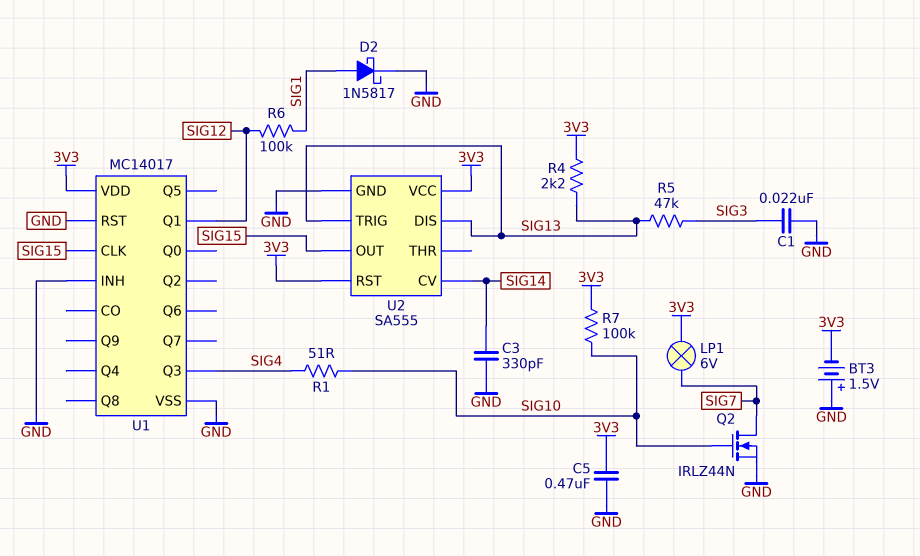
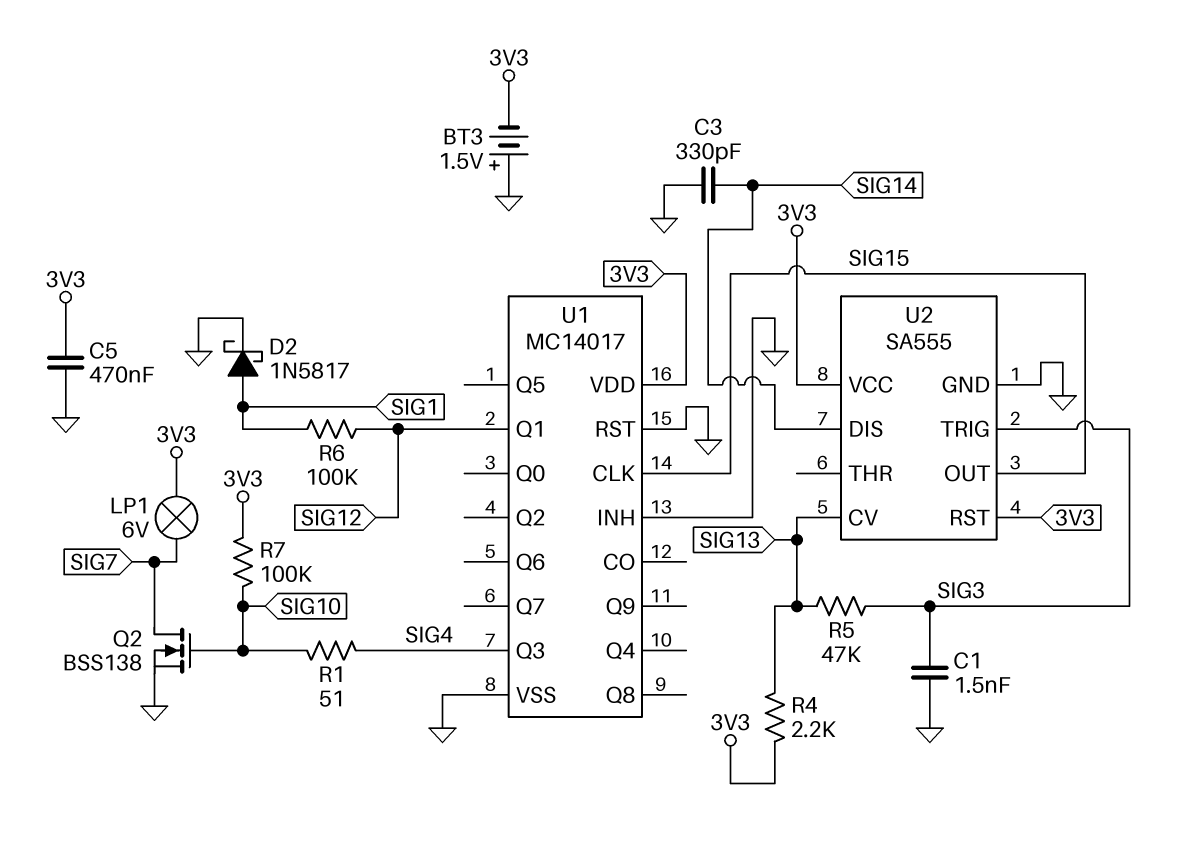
C1: 22nF (GND, SIG3) -> 1.5nF (GND, SIG3)
Q2: NMOS IRLZ44N (G SIG10, D SIG7, S GND) -> NMOS BSS138 (G SIG10, D SIG7, S GND)
U2 pin CV: SIG14 -> SIG13
U2 pin DIS: SIG13 -> SIG14
U2 pin TRIG: SIG13 -> SIG3

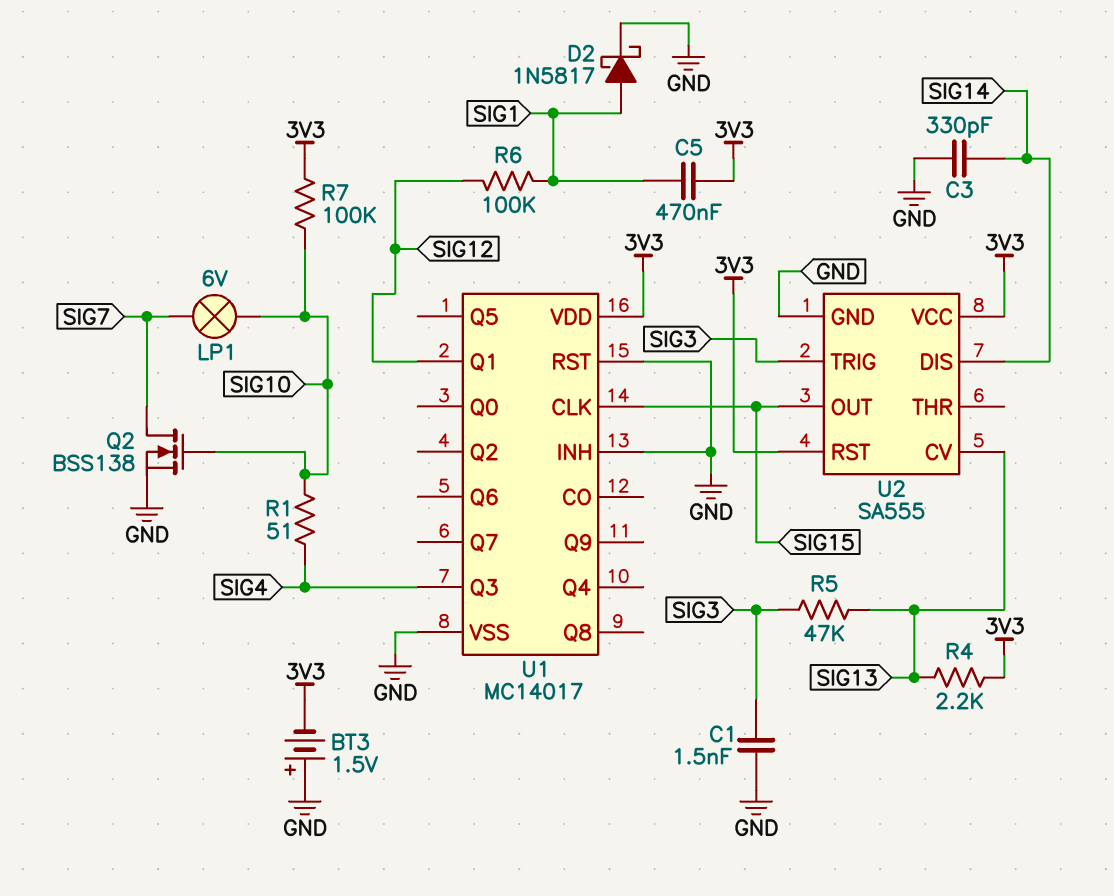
C5: 470nF (3V3, GND) -> 470nF (3V3, SIG1)
LP1: lamp 6V (3V3, SIG7) -> lamp 6V (SIG7, SIG10)

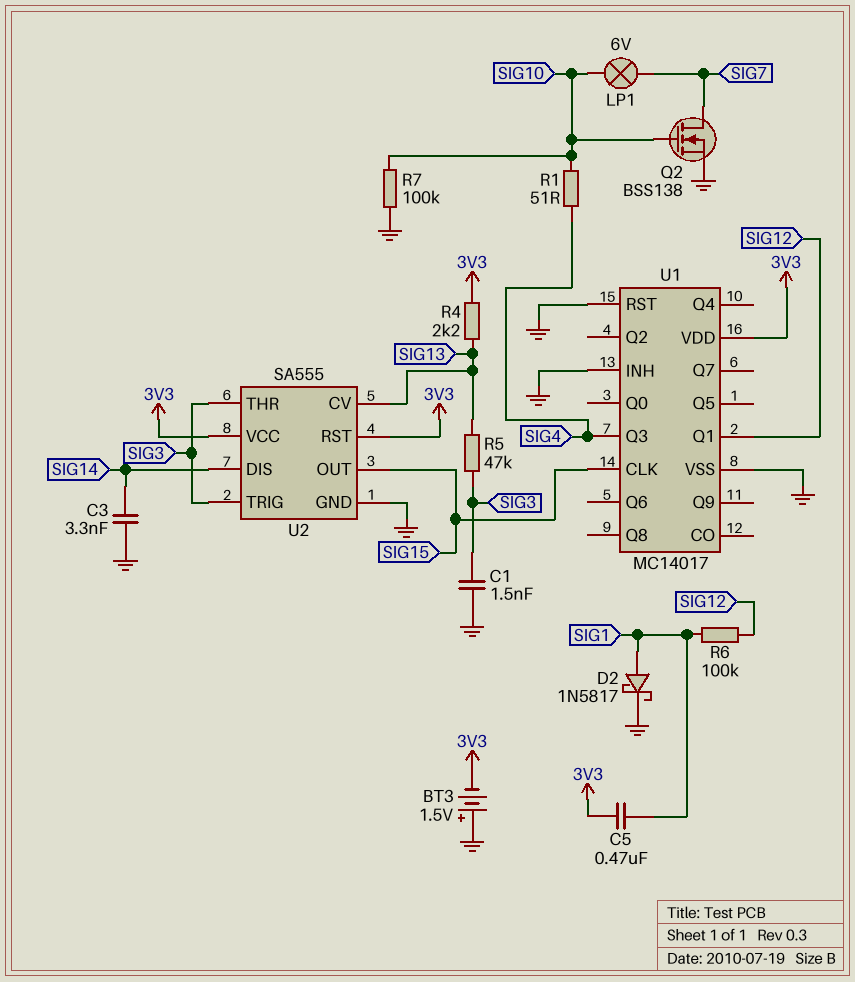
C3: 330pF (GND, SIG14) -> 3.3nF (GND, SIG14)
R7: 100k (3V3, SIG10) -> 100k (GND, SIG10)
U2 pin THR: none -> SIG3

